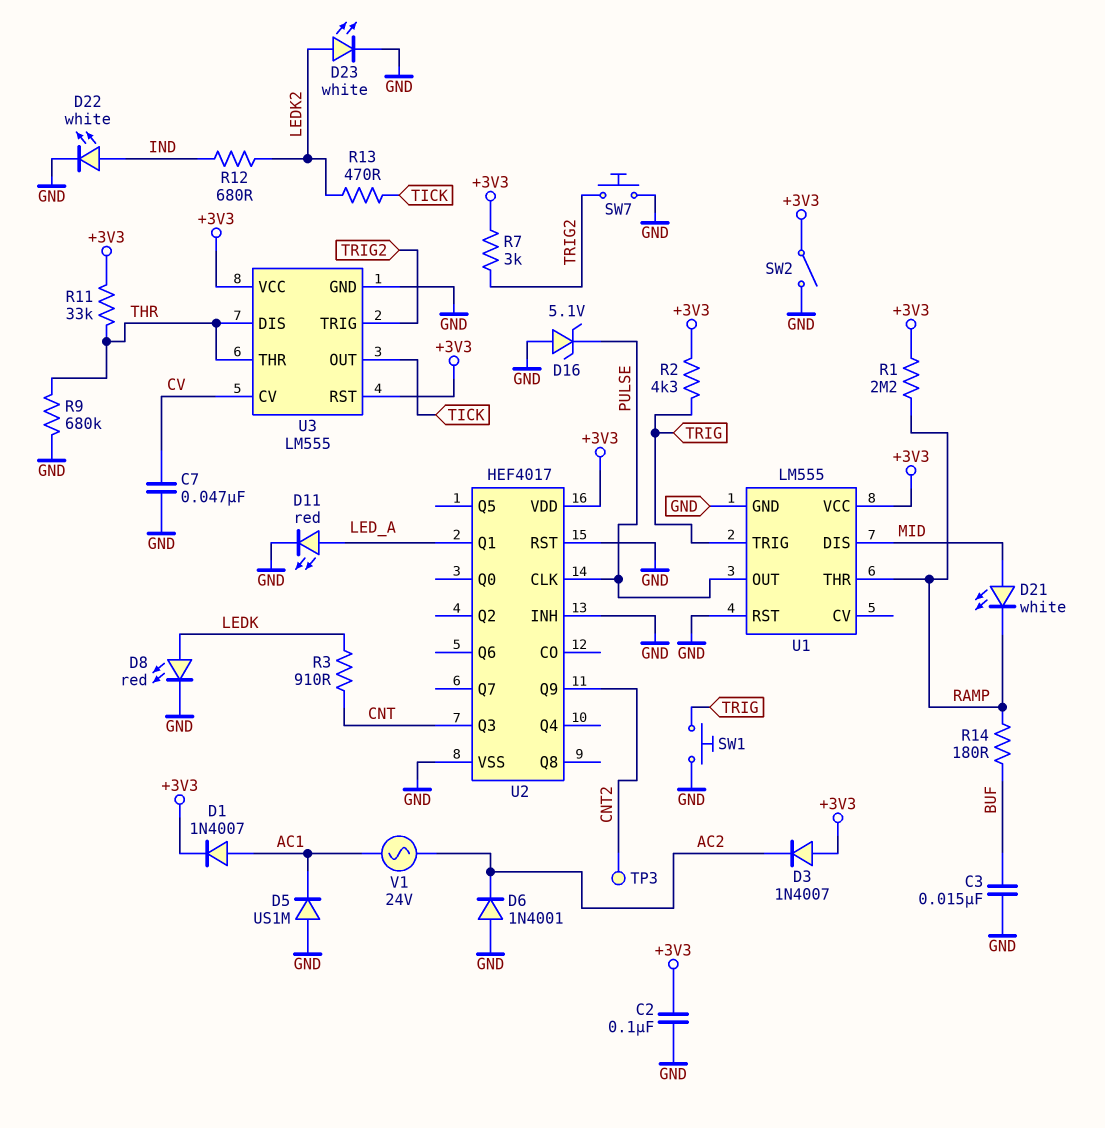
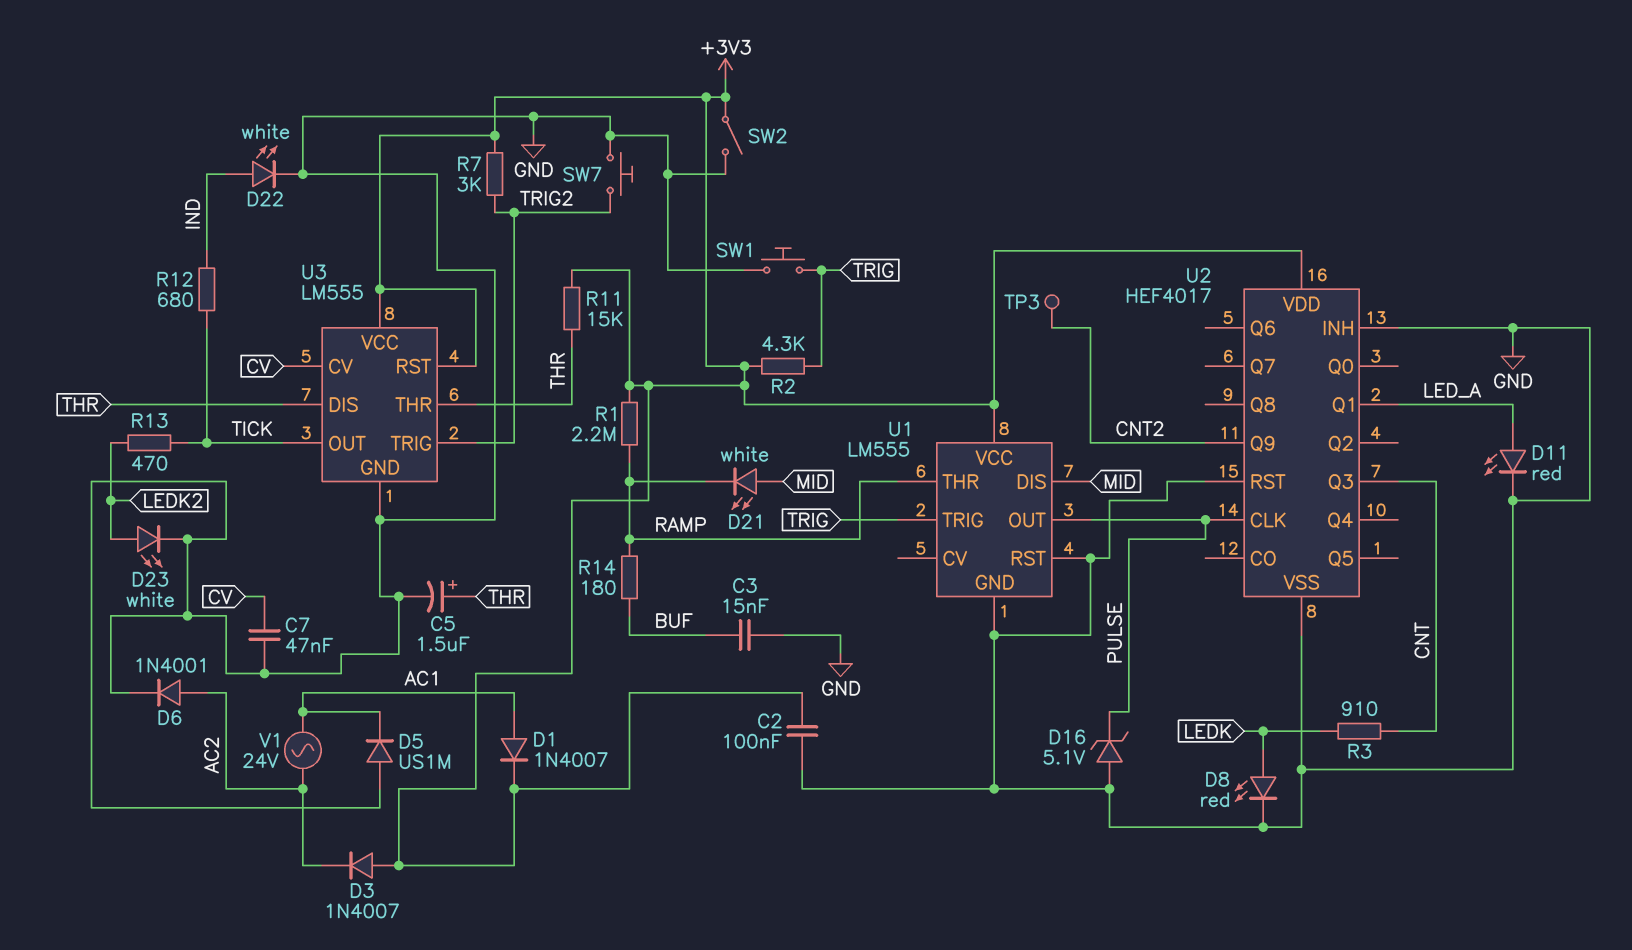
C5: none -> 1.5uF (plus THR, minus GND)
D6: diode 1N4001 (A GND, K AC2) -> diode 1N4001 (A AC2, K GND)
R9: 680k (GND, THR) -> none
R11: 33k (+3V3, THR) -> 15k (+3V3, THR)
R12: 680 (IND, LEDK2) -> 680 (IND, TICK)

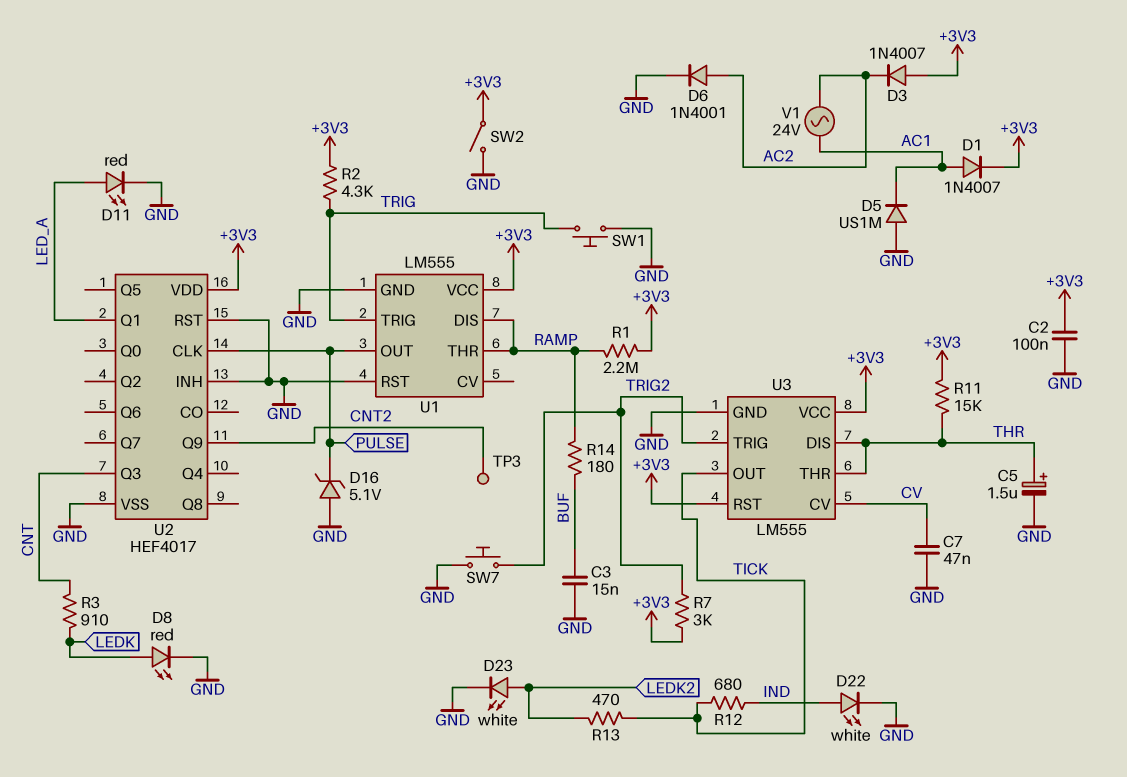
D21: LED white (A MID, K RAMP) -> none
U1 pin DIS: MID -> RAMP

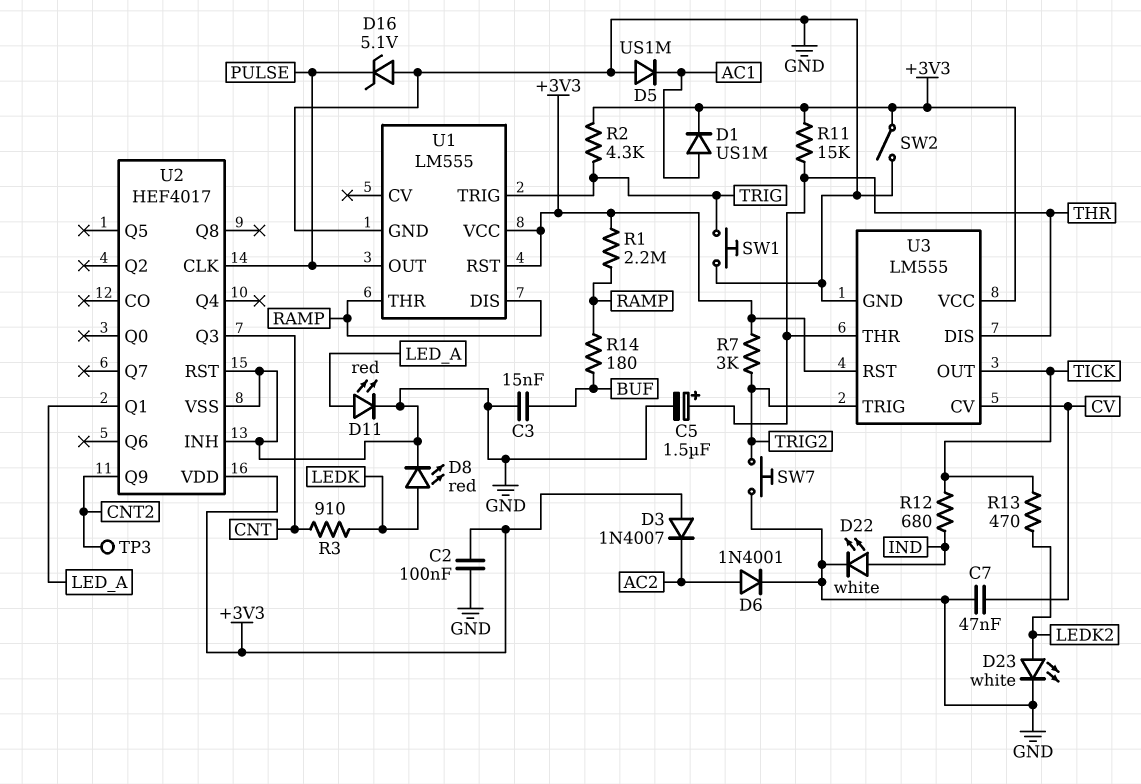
D1: diode 1N4007 (A AC1, K +3V3) -> diode US1M (A AC1, K +3V3)
U1 pin RST: GND -> +3V3
V1: AC 24V (AC1, AC2) -> none

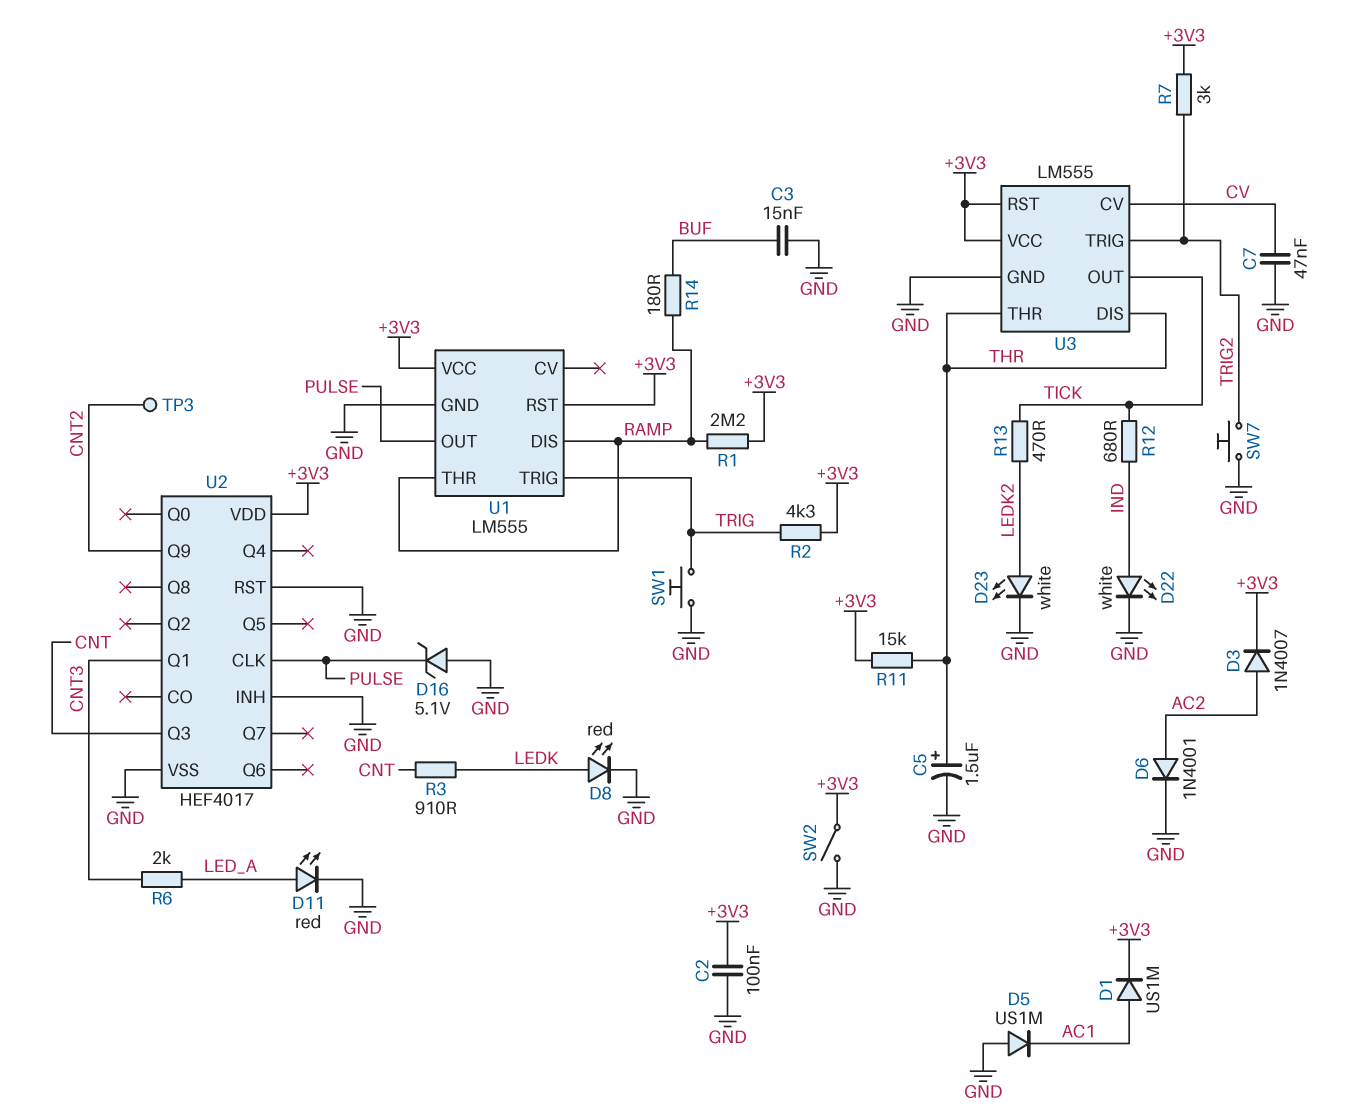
D3: diode 1N4007 (A +3V3, K AC2) -> diode 1N4007 (A AC2, K +3V3)
R6: none -> 2k (CNT3, LED_A)
U2 pin Q1: LED_A -> CNT3

